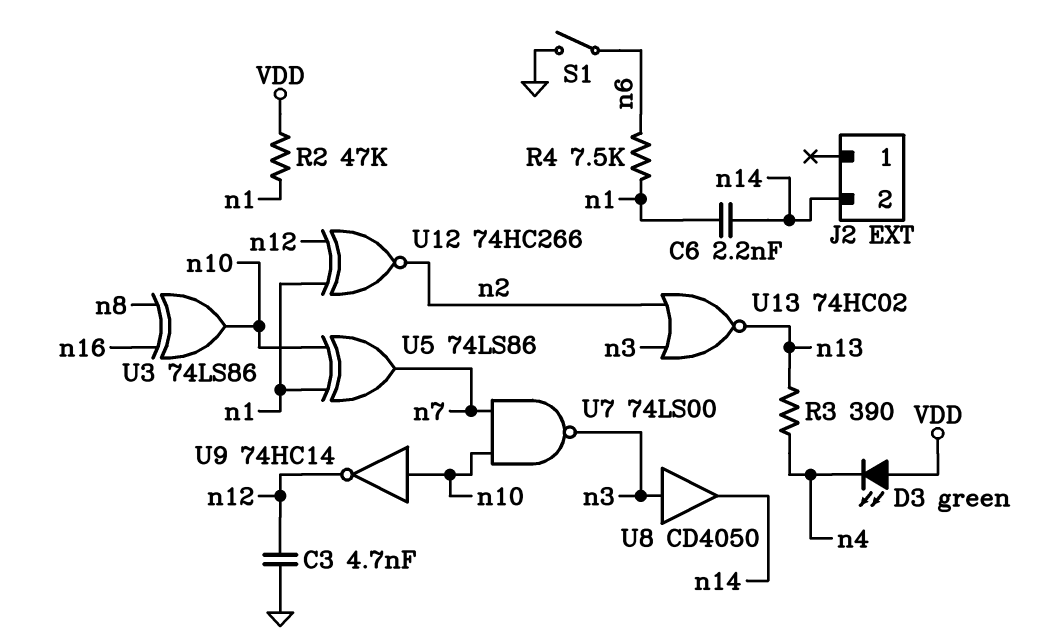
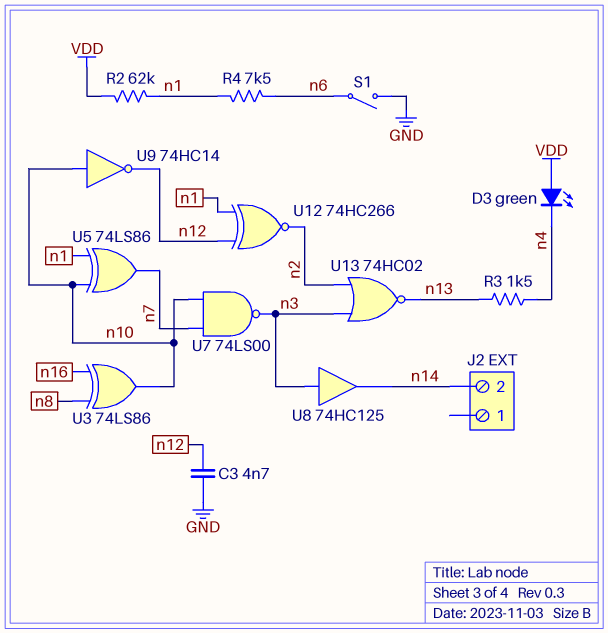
C6: 2.2nF (n1, n14) -> none
R2: 47k (VDD, n1) -> 62k (VDD, n1)
R3: 390 (n4, n13) -> 1.5k (n4, n13)
U8: buffer CD4050 (in n3, out n14) -> buffer 74HC125 (in n3, out n14)

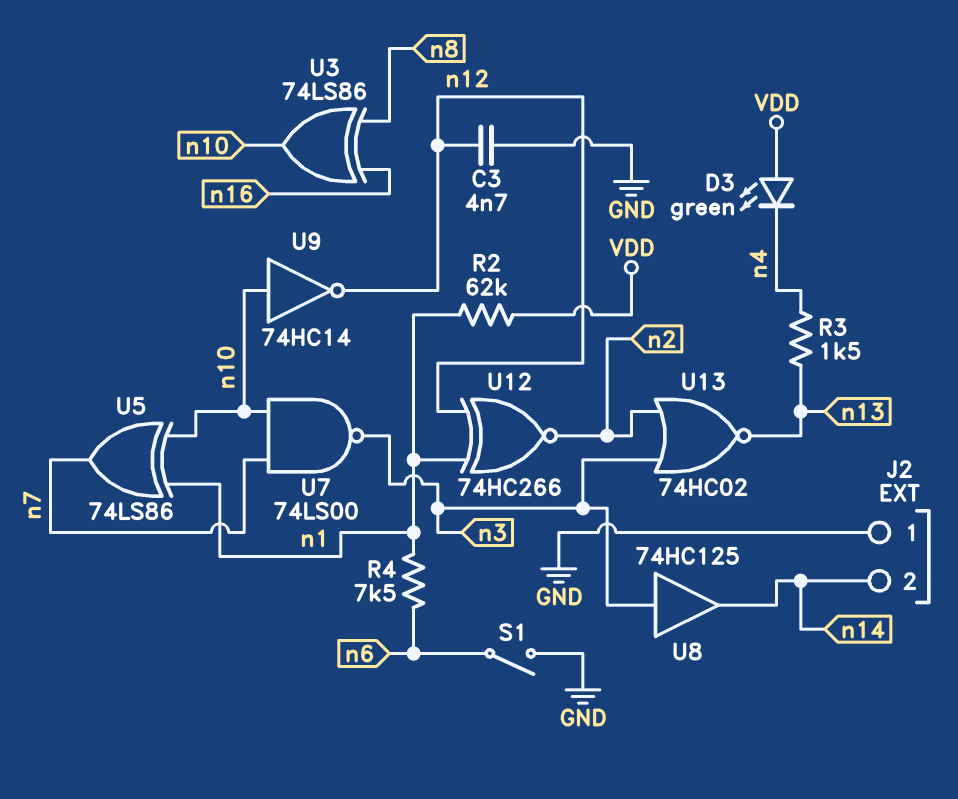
J2 pin 1: none -> GND

